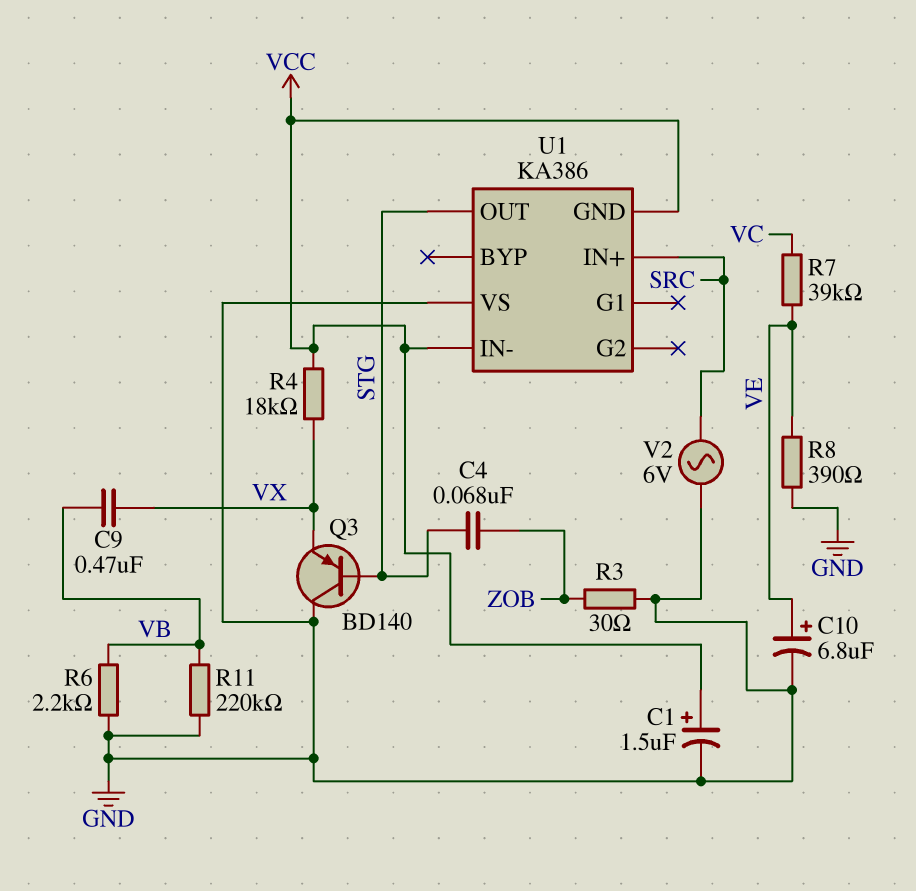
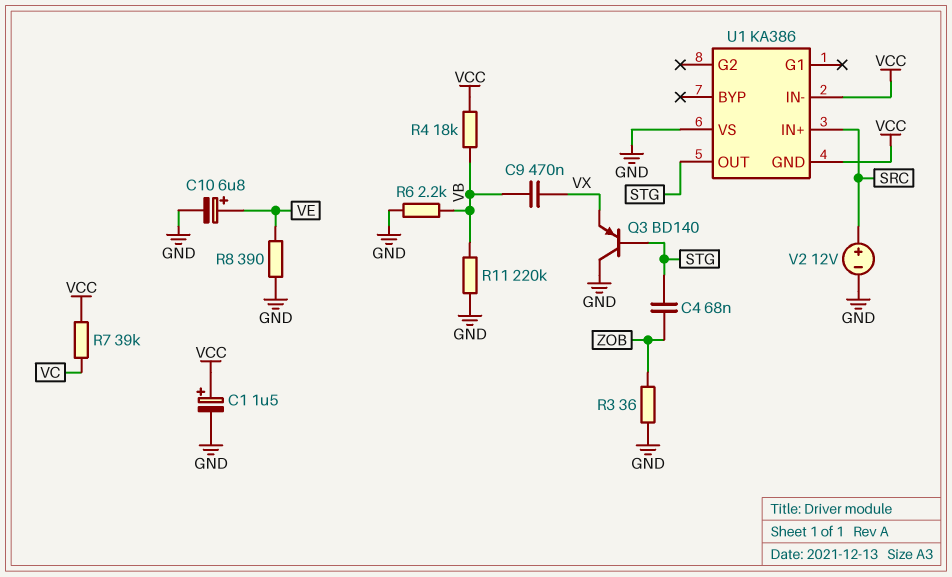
R3: 30 (GND, ZOB) -> 36 (GND, ZOB)
R4: 18k (VCC, VX) -> 18k (VB, VCC)
R7: 39k (VC, VE) -> 39k (VC, VCC)
V2: AC 6V (GND, SRC) -> 12V (plus SRC, minus GND)

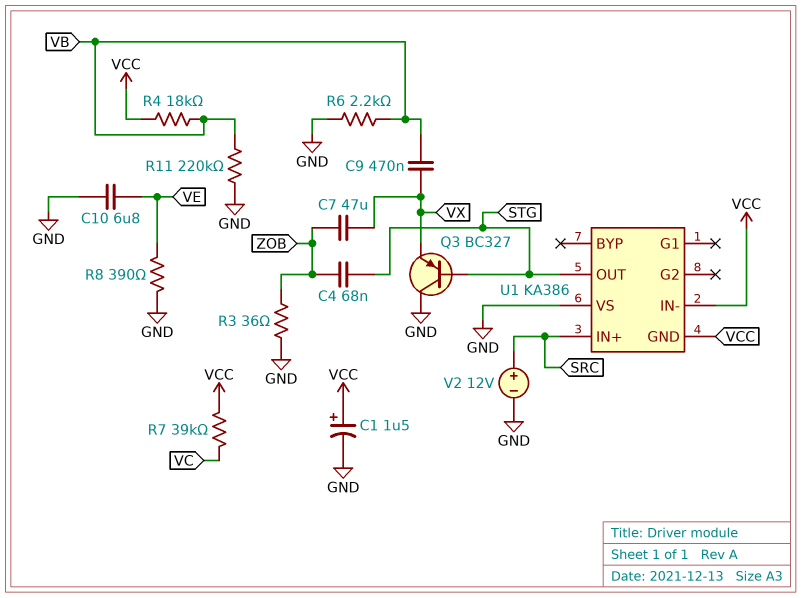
C7: none -> 47uF (VX, ZOB)
C10: 6.8uF (plus VE, minus GND) -> 6.8uF (GND, VE)
Q3: PNP BD140 (B STG, C GND, E VX) -> PNP BC327 (B STG, C GND, E VX)

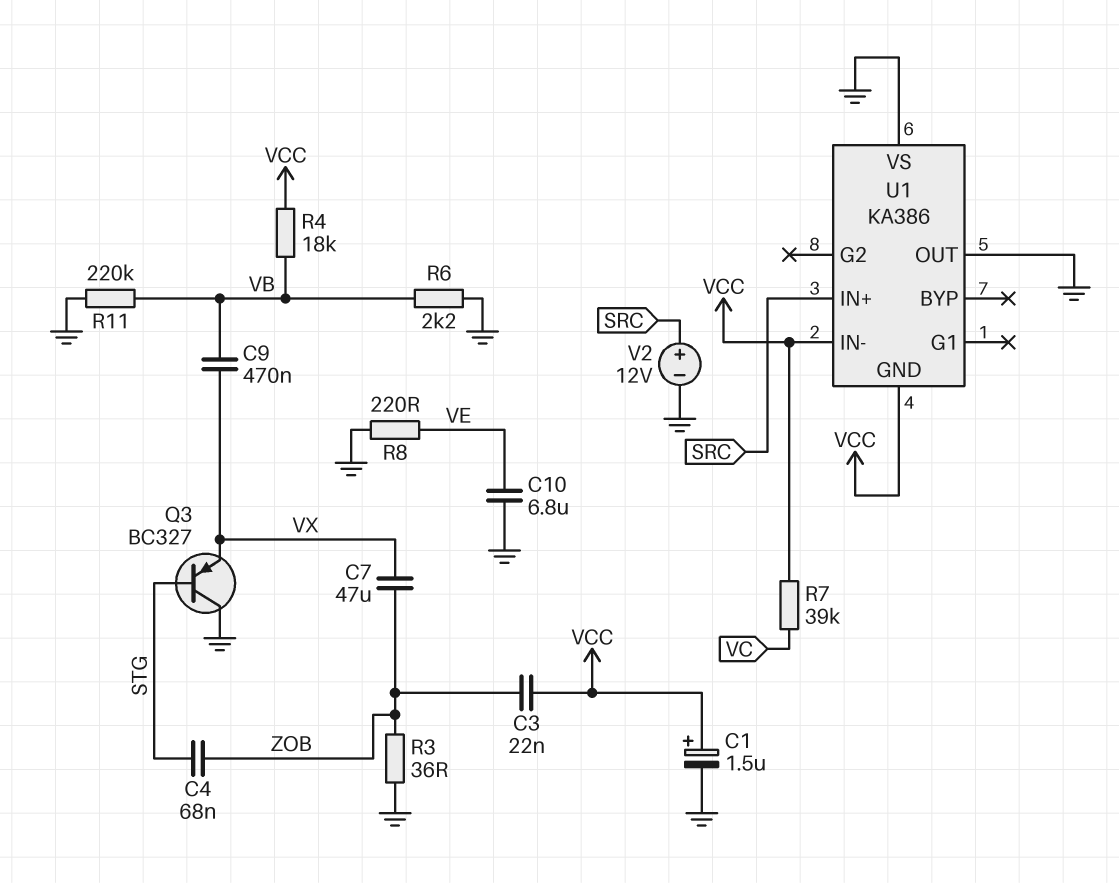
C3: none -> 22nF (VCC, ZOB)
R8: 390 (GND, VE) -> 220 (GND, VE)
U1 pin OUT: STG -> GND

